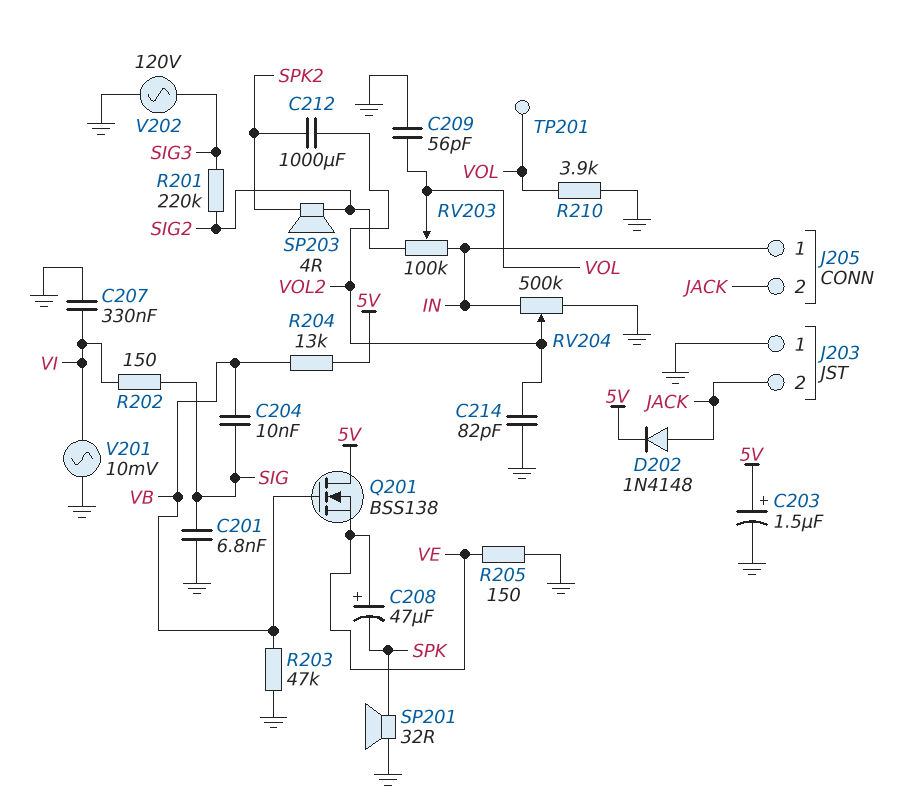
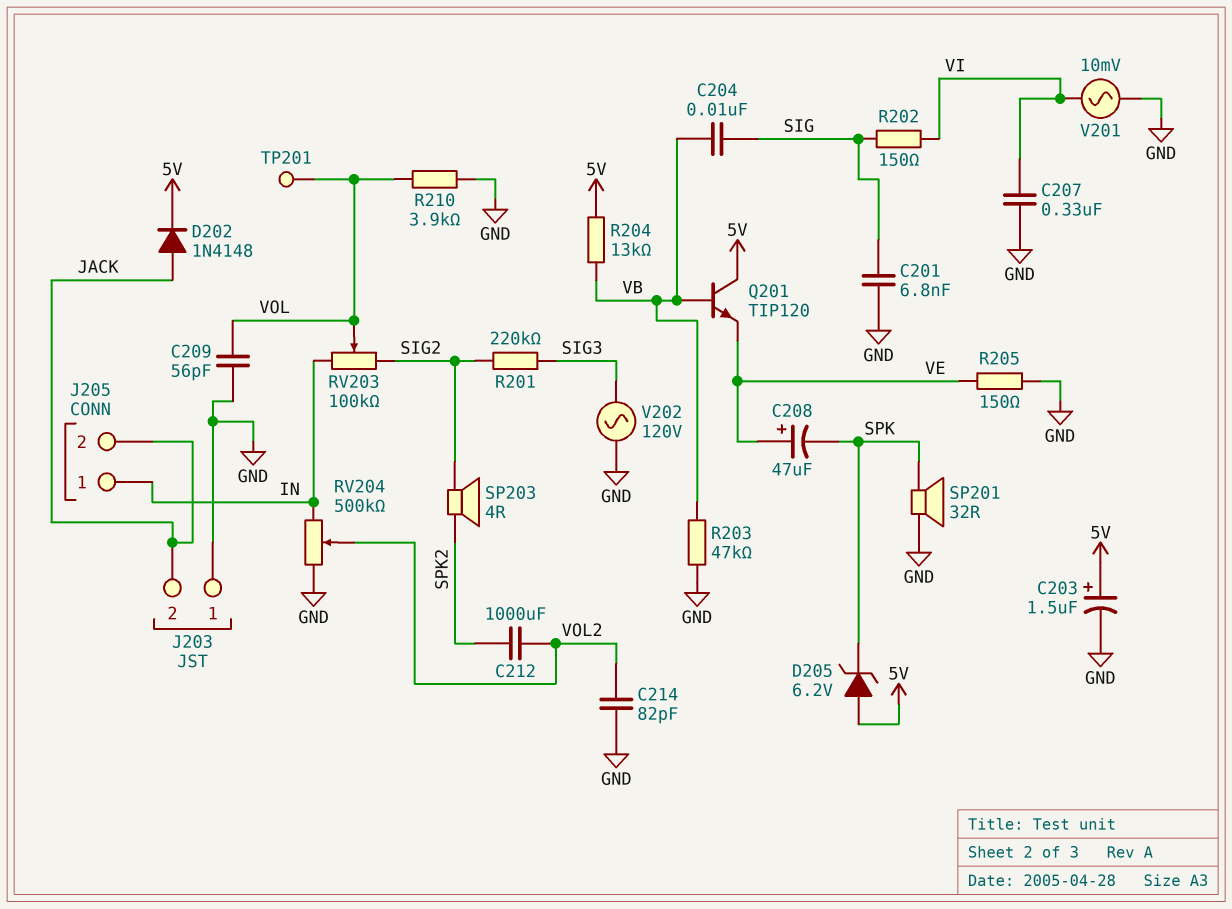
D205: none -> zener 6.2V (A 5V, K SPK)
Q201: NMOS BSS138 (G VB, D 5V, S VE) -> NPN TIP120 (B VB, C 5V, E VE)

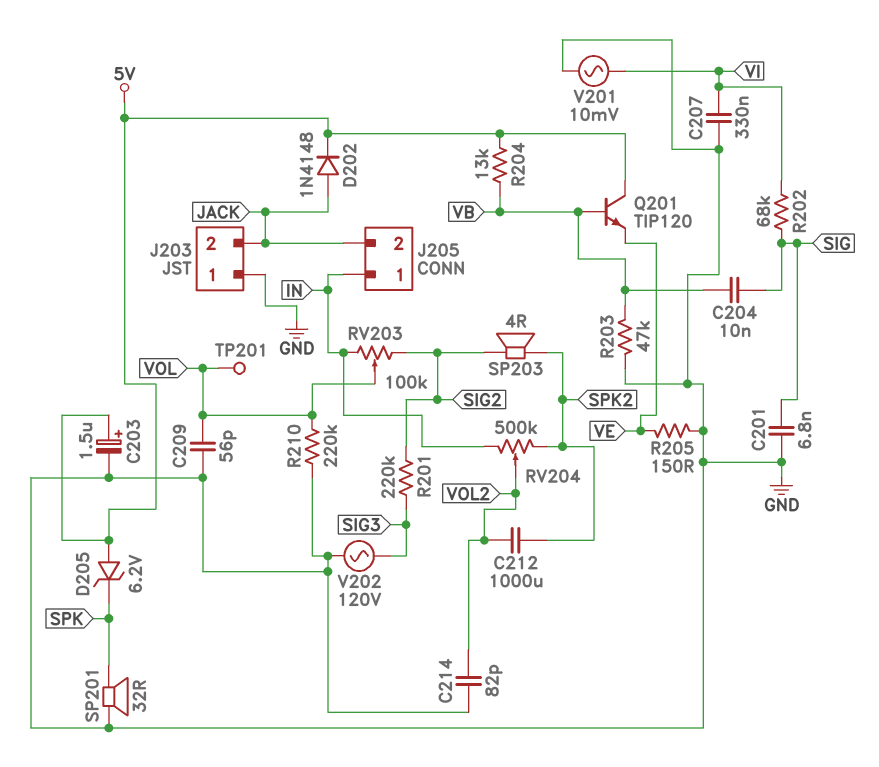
C208: 47uF (plus VE, minus SPK) -> none
R202: 150 (SIG, VI) -> 68k (SIG, VI)
R210: 3.9k (GND, VOL) -> 220k (GND, VOL)
RV204: 500k (GND, IN, wiper VOL2) -> 500k (IN, SPK2, wiper VOL2)

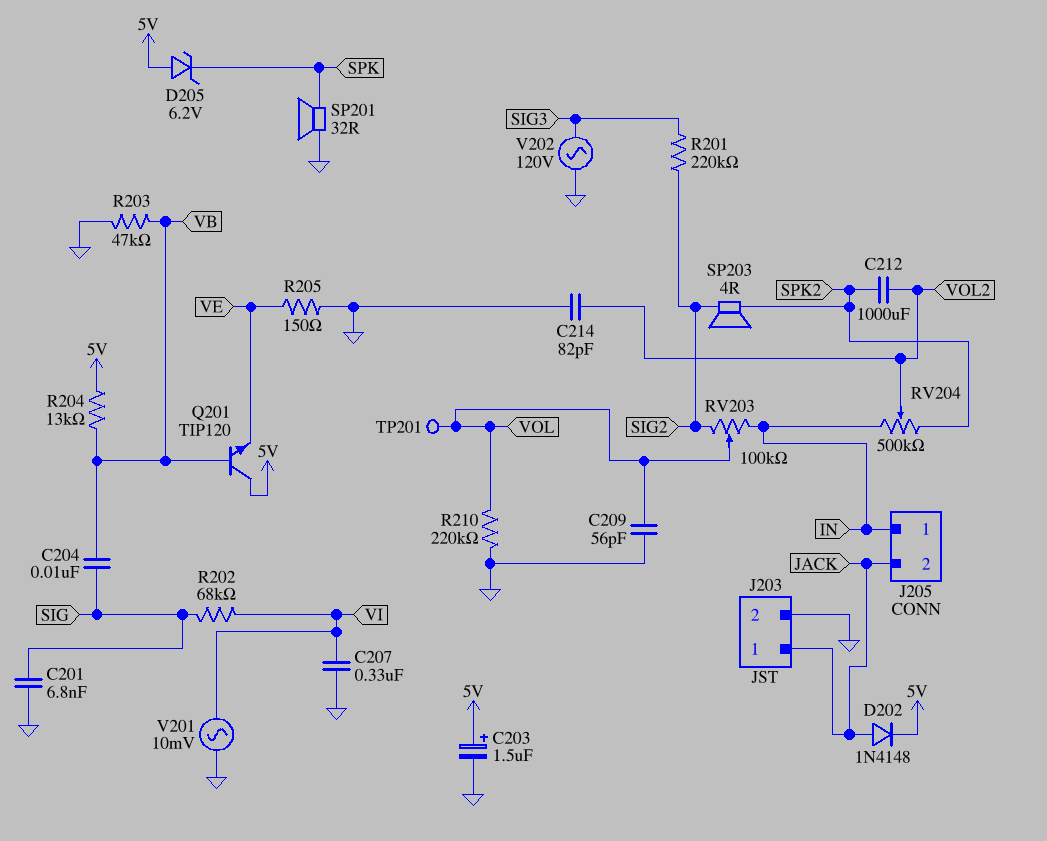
J203 pin 1: GND -> JACK
J203 pin 2: JACK -> GND

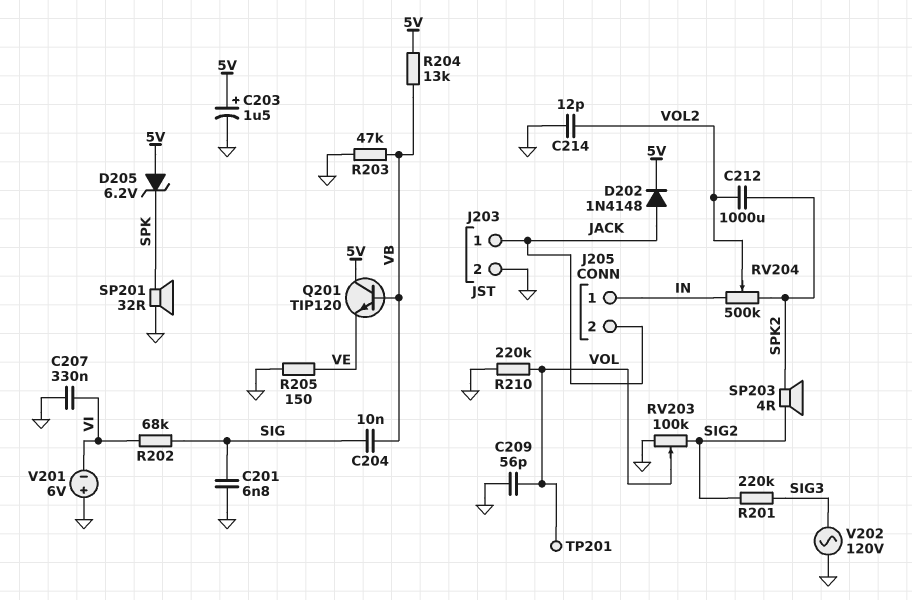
C214: 82pF (GND, VOL2) -> 12pF (GND, VOL2)
RV203: 100k (IN, SIG2, wiper VOL) -> 100k (GND, SIG2, wiper VOL)
V201: AC 10mV (GND, VI) -> 6V (plus GND, minus VI)

